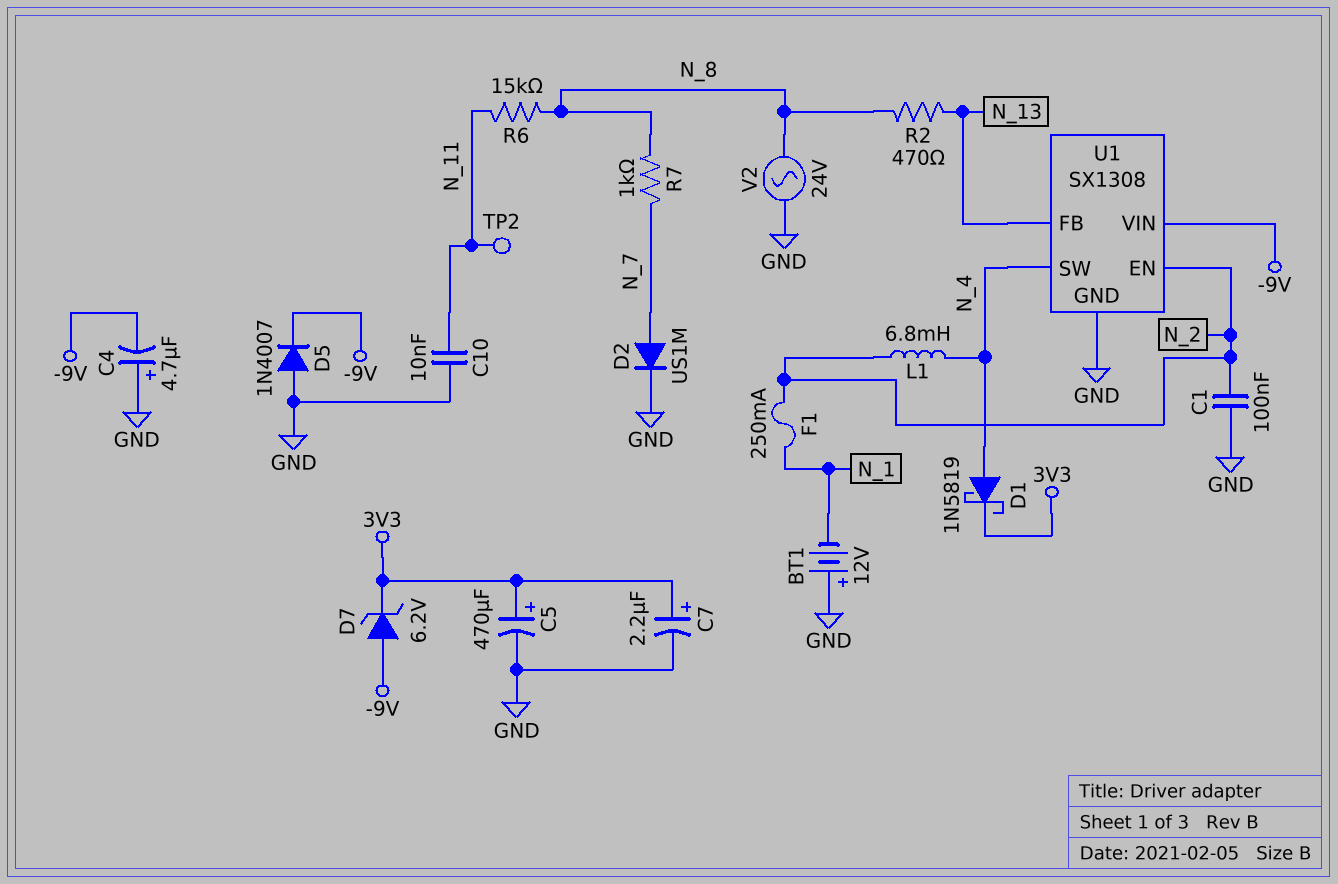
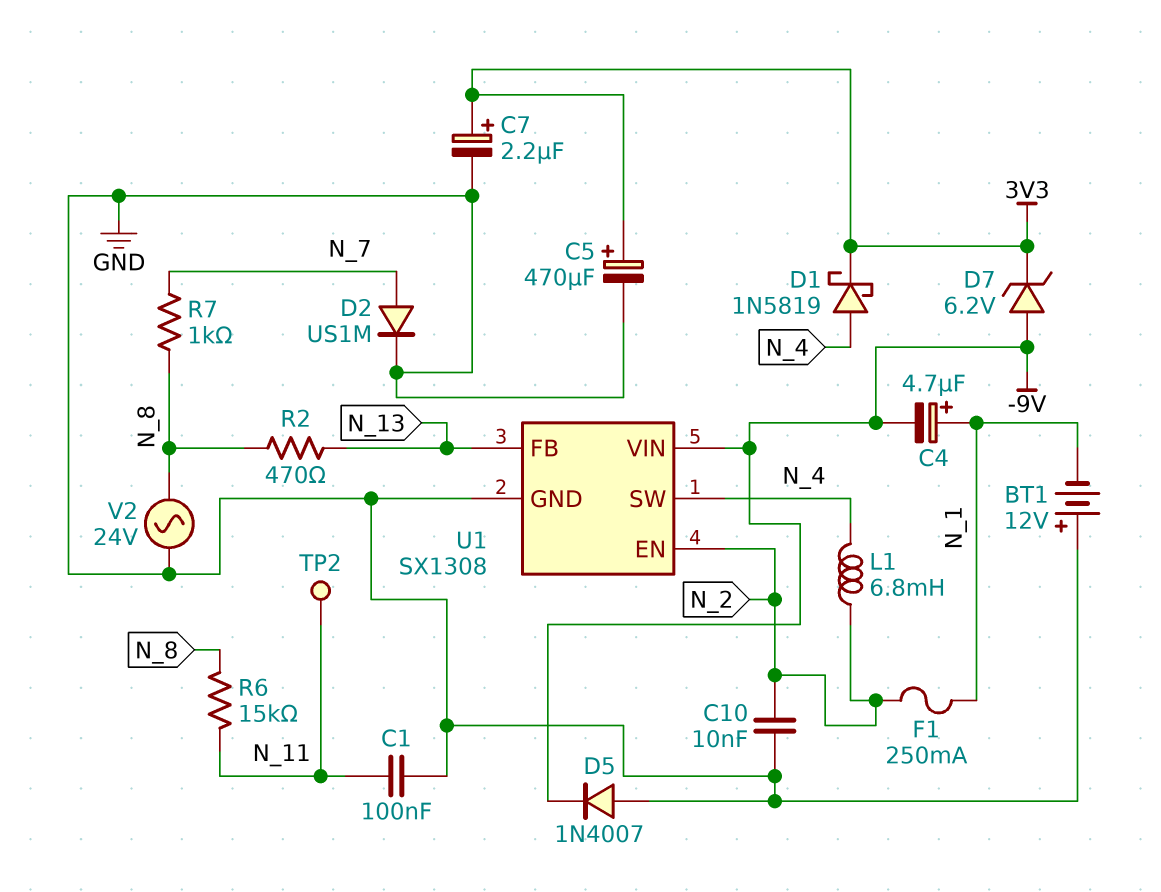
C1: 100nF (GND, N_2) -> 100nF (GND, N_11)
C4: 4.7uF (plus GND, minus -9V) -> 4.7uF (plus N_1, minus -9V)
C10: 10nF (GND, N_11) -> 10nF (GND, N_2)

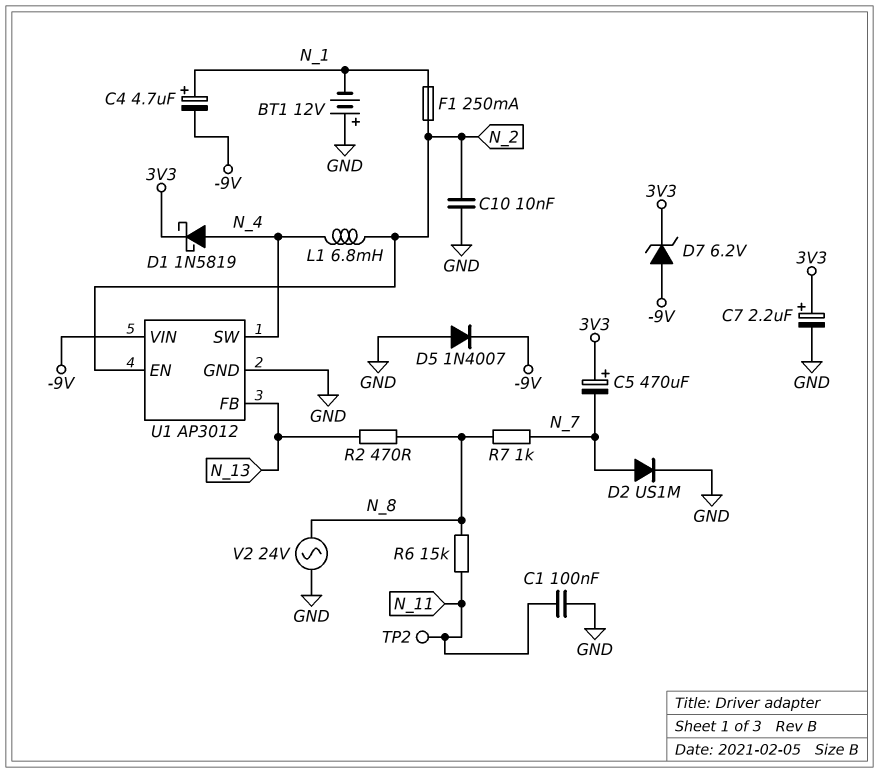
C5: 470uF (plus 3V3, minus GND) -> 470uF (plus 3V3, minus N_7)
U1: SX1308 -> AP3012

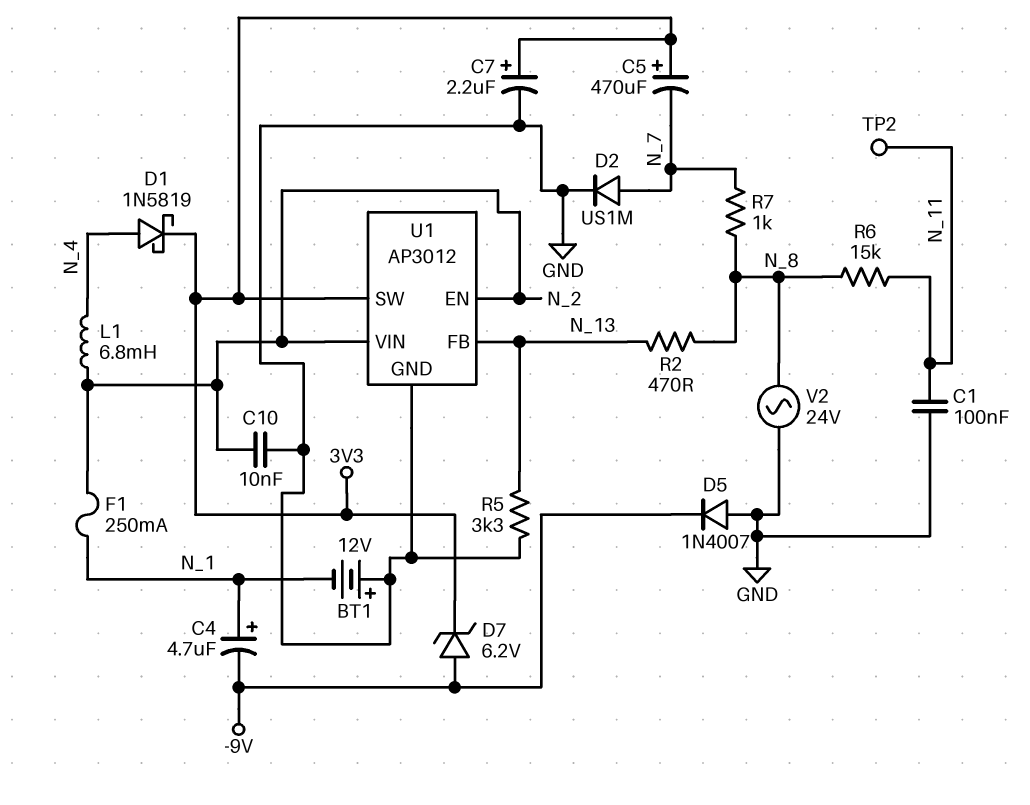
R5: none -> 3.3k (GND, N_13)
U1 pin SW: N_4 -> 3V3
U1 pin VIN: -9V -> N_2

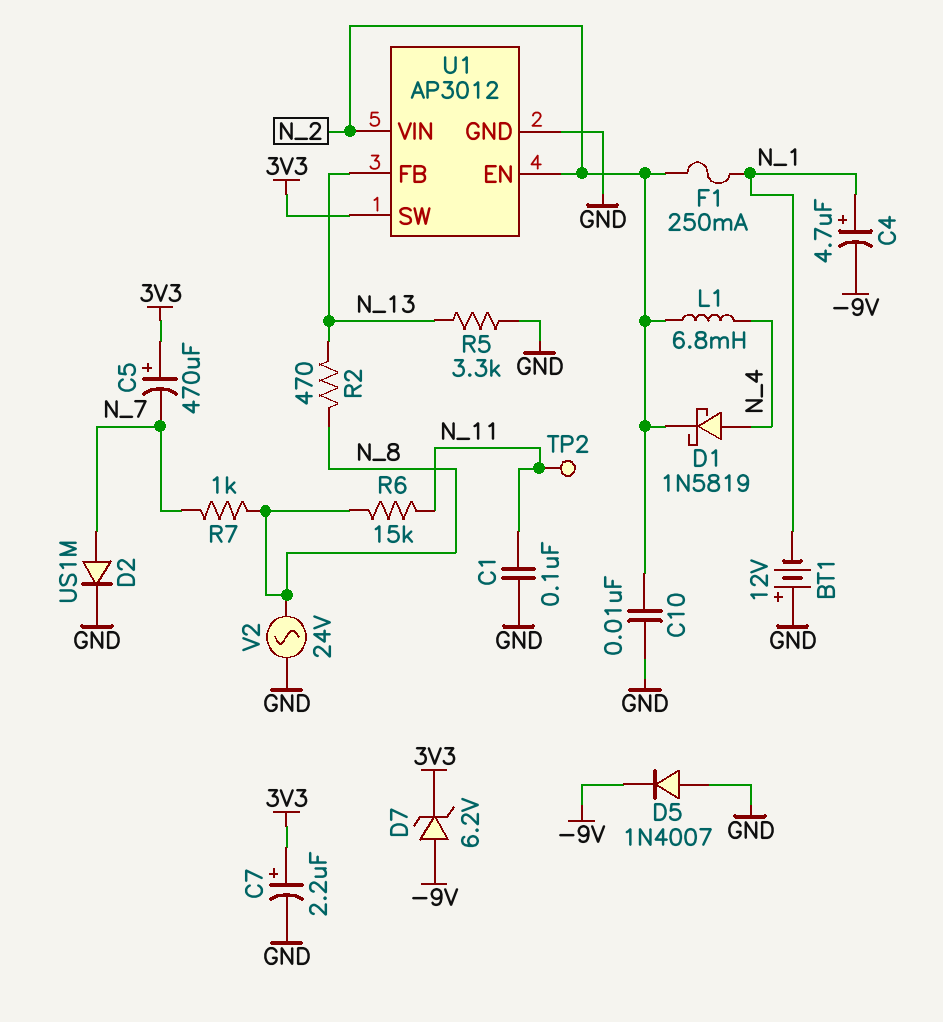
D1: schottky 1N5819 (A N_4, K 3V3) -> schottky 1N5819 (A N_4, K N_2)

